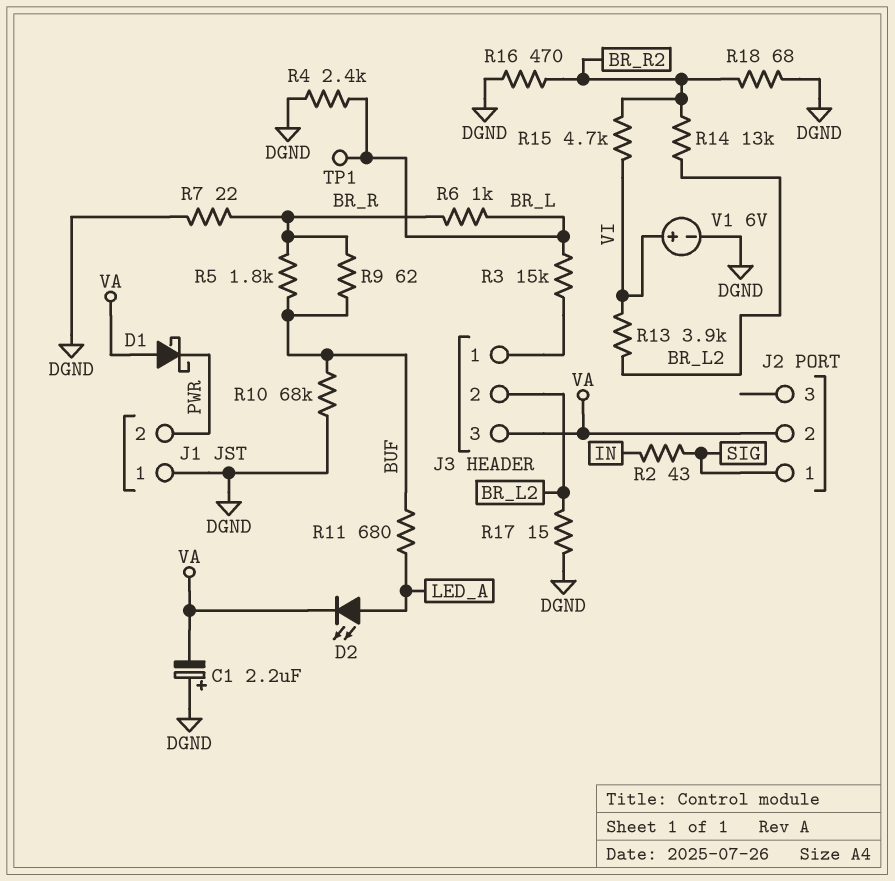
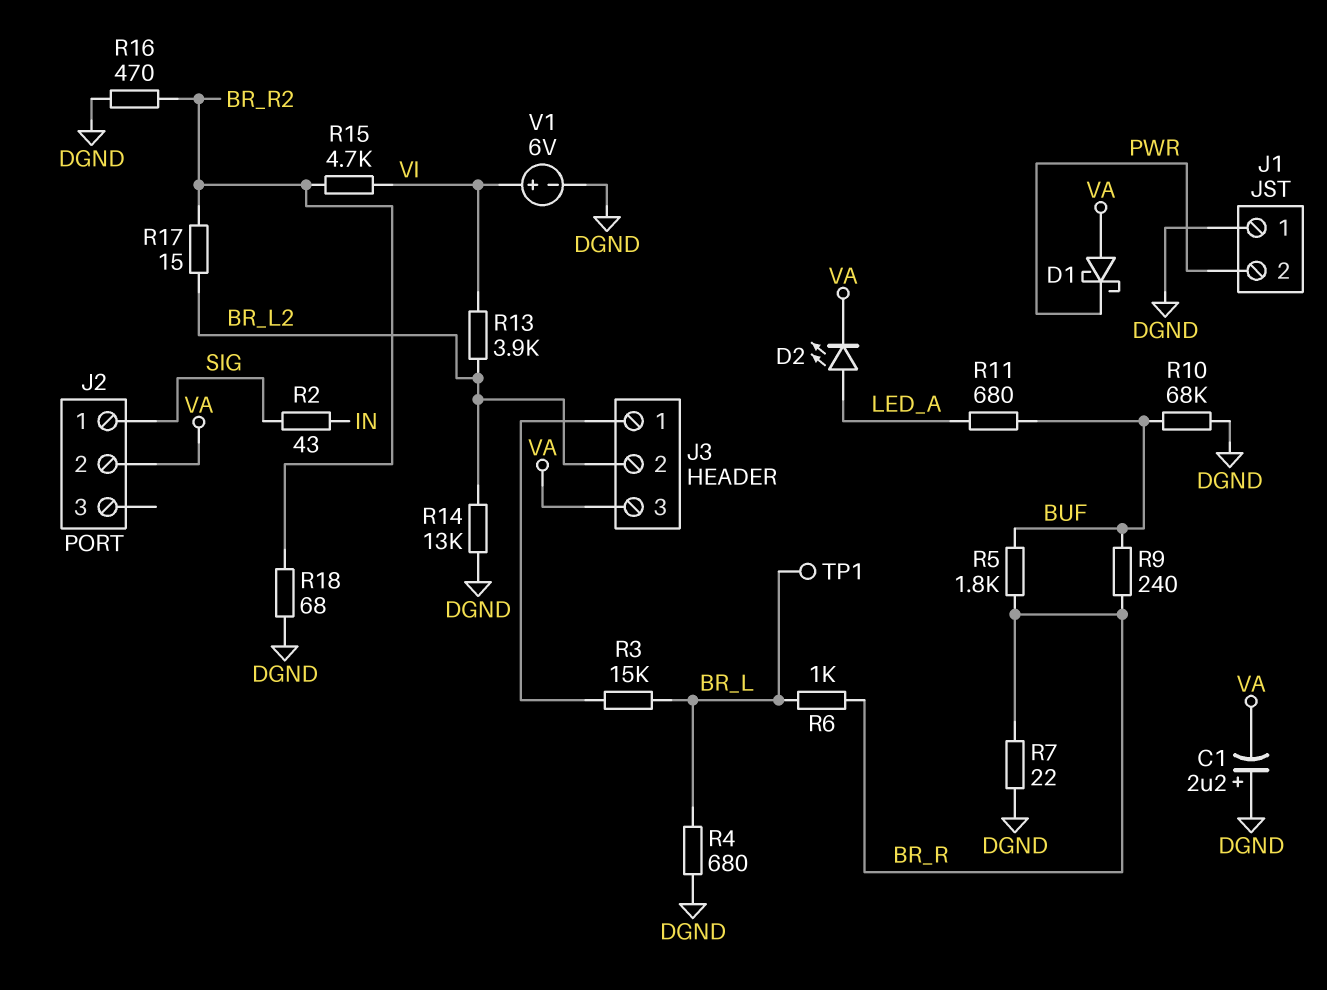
R4: 2.4k (BR_L, DGND) -> 680 (BR_L, DGND)
R9: 62 (BR_R, BUF) -> 240 (BR_R, BUF)
R14: 13k (BR_L2, BR_R2) -> 13k (BR_L2, DGND)
R17: 15 (BR_L2, DGND) -> 15 (BR_L2, BR_R2)

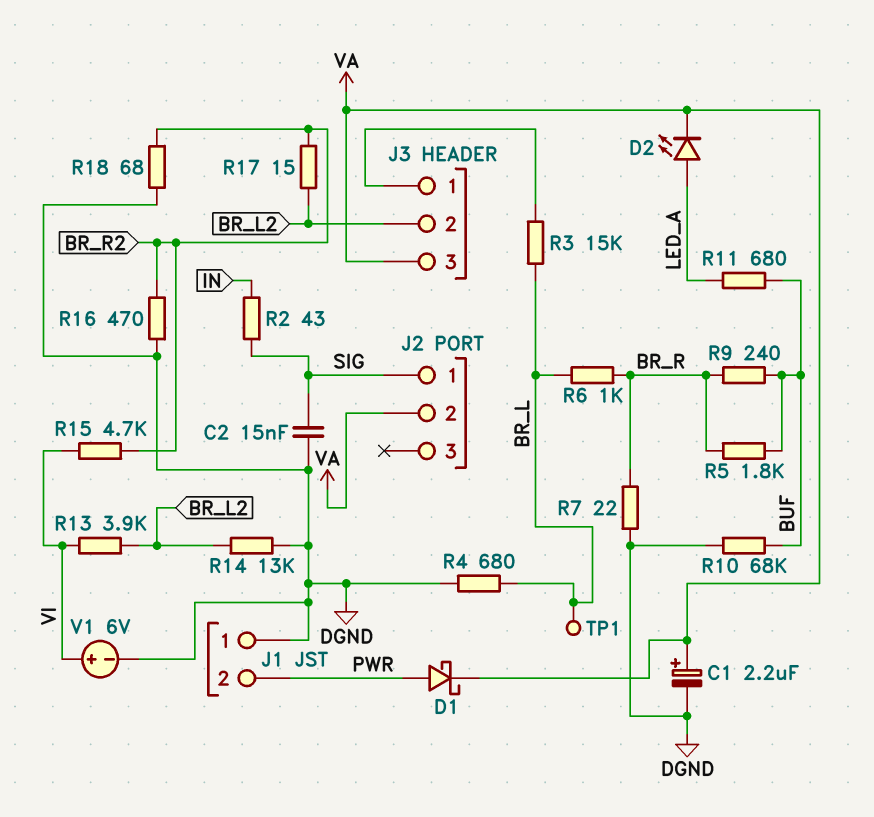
C1: 2.2uF (plus DGND, minus VA) -> 2.2uF (plus VA, minus DGND)
C2: none -> 15nF (DGND, SIG)
D1: schottky (A VA, K PWR) -> schottky (A PWR, K VA)

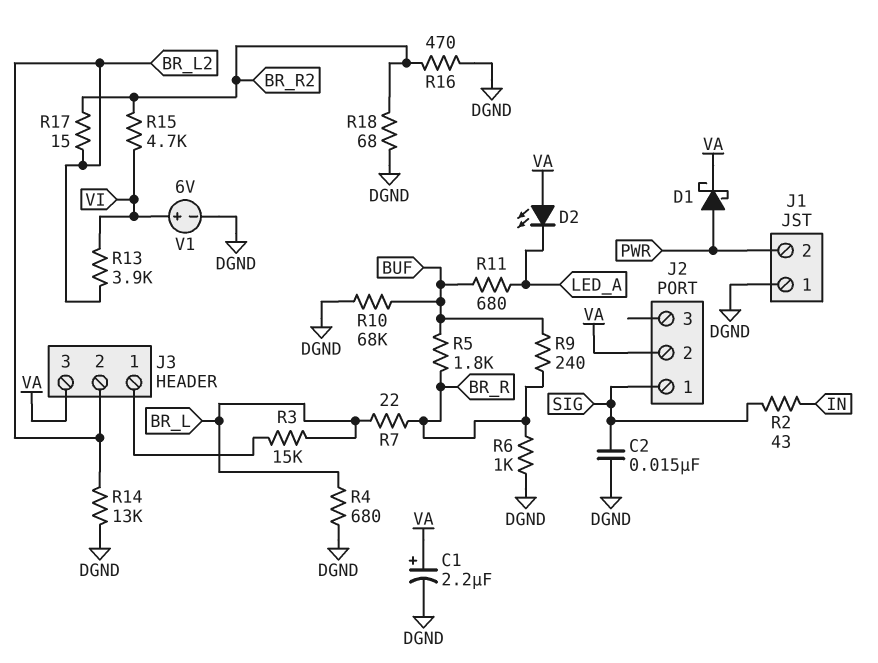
D2: LED (A LED_A, K VA) -> LED (A VA, K LED_A)
R6: 1k (BR_L, BR_R) -> 1k (BR_R, DGND)
R7: 22 (BR_R, DGND) -> 22 (BR_L, BR_R)
TP1: test point (BR_L) -> none

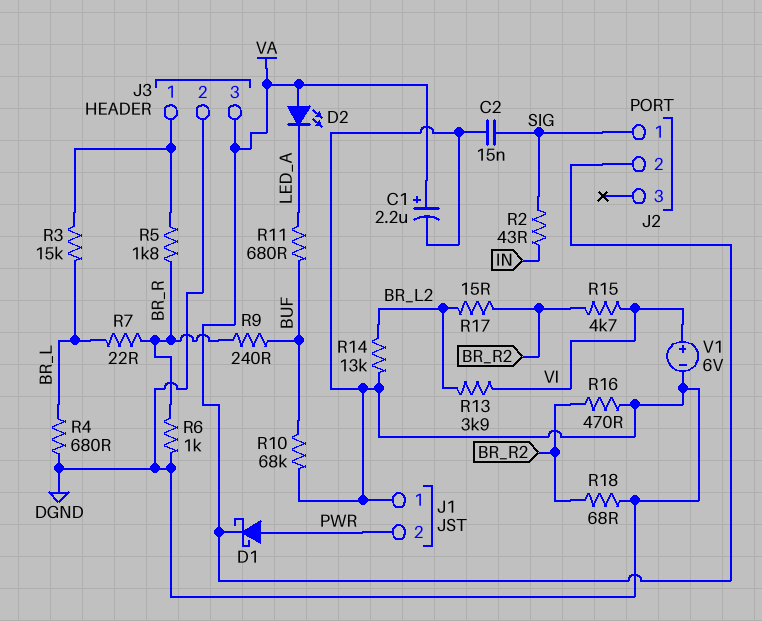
J3 pin 2: BR_L2 -> DGND
R5: 1.8k (BR_R, BUF) -> 1.8k (BR_R, J3/1)

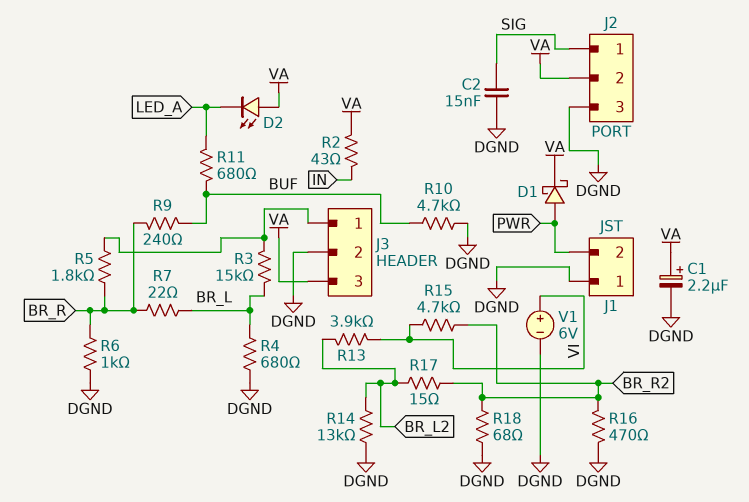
J2 pin 3: none -> DGND
R2: 43 (IN, SIG) -> 43 (IN, VA)
R10: 68k (BUF, DGND) -> 4.7k (BUF, DGND)

